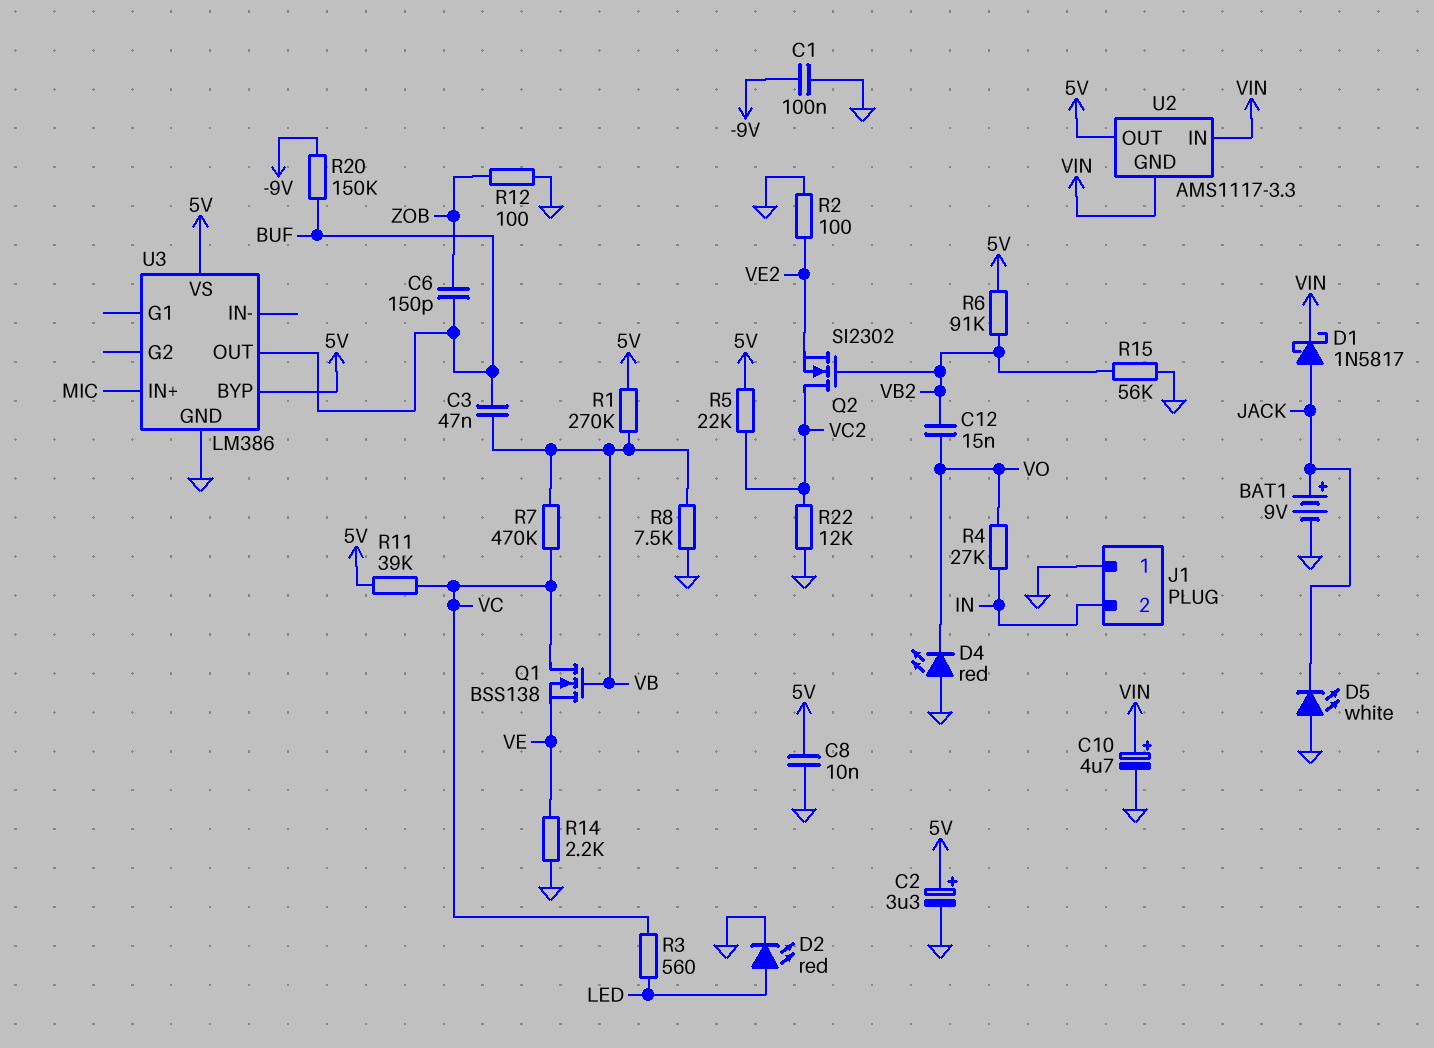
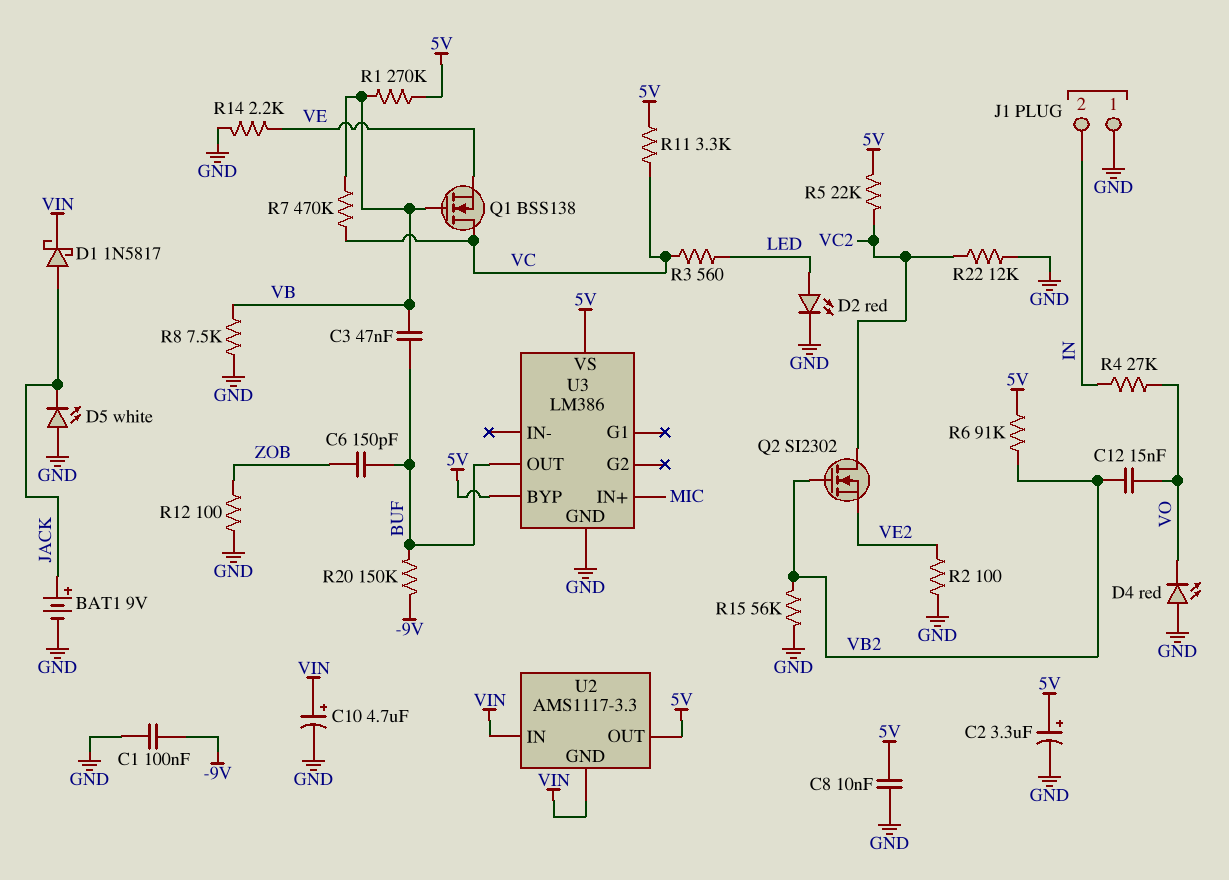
R11: 39k (5V, VC) -> 3.3k (5V, VC)

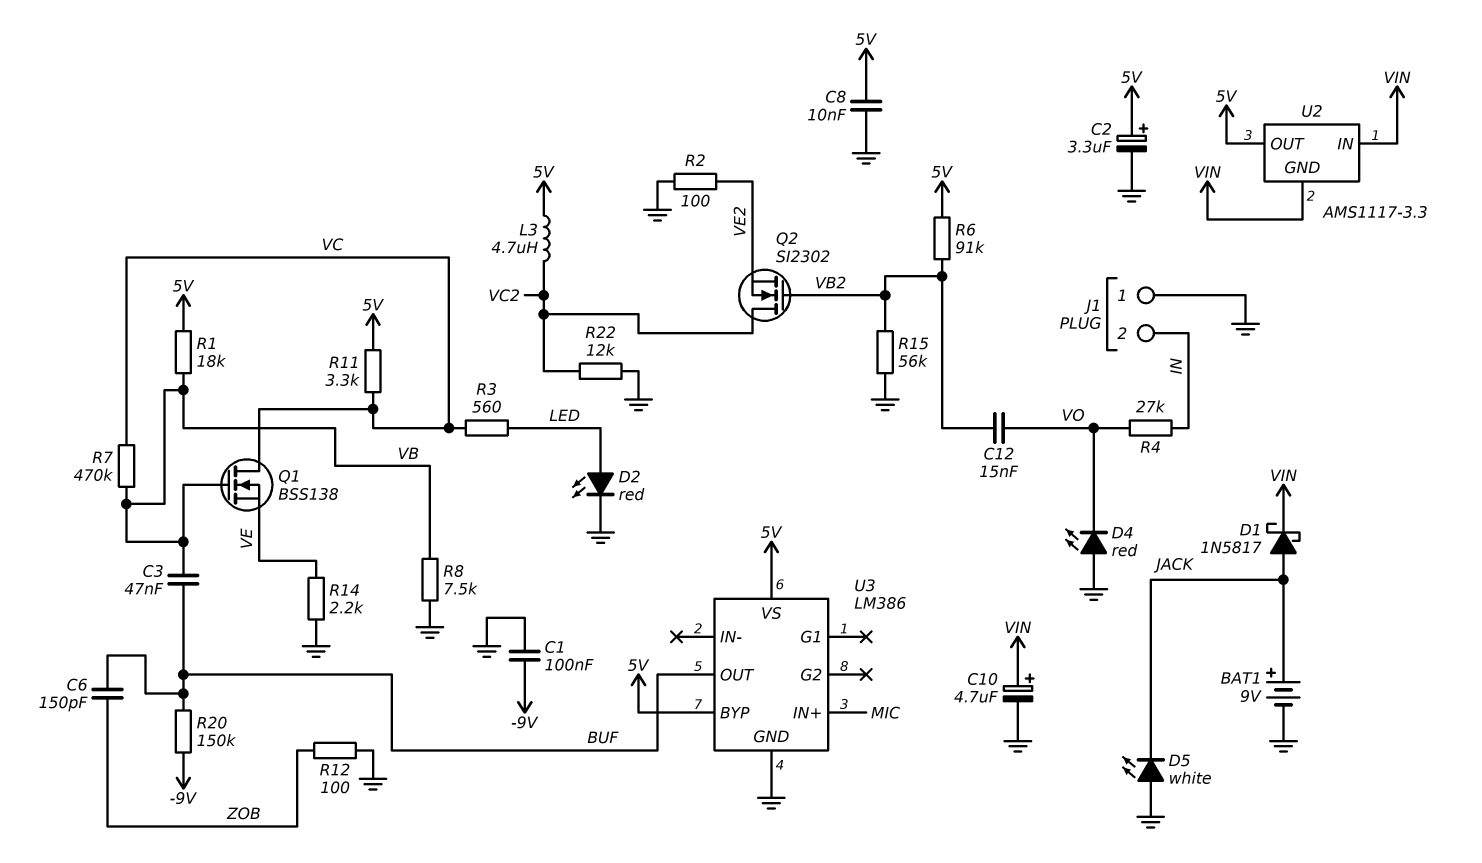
L3: none -> 4.7uH (5V, VC2)
R1: 270k (5V, VB) -> 18k (5V, VB)
R5: 22k (5V, VC2) -> none

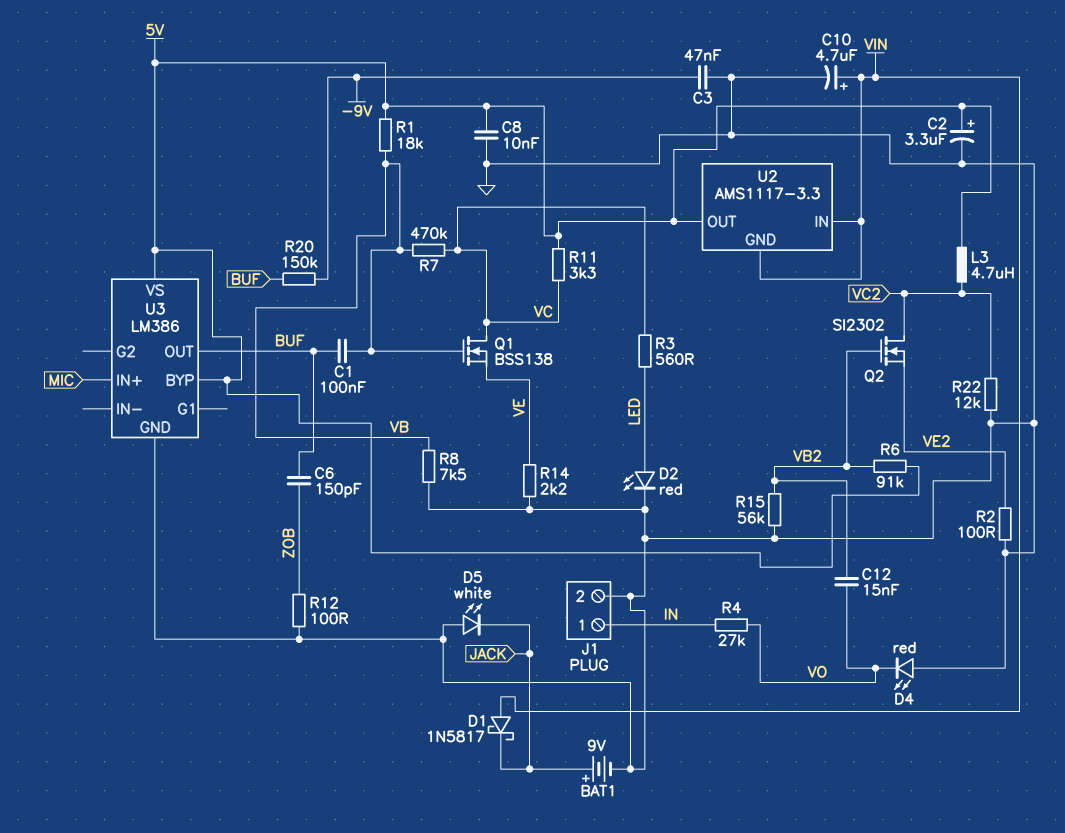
C1: 100nF (-9V, GND) -> 100nF (BUF, VB)
C3: 47nF (BUF, VB) -> 47nF (-9V, GND)
D1: schottky 1N5817 (A JACK, K VIN) -> schottky 1N5817 (A VIN, K JACK)
J1 pin 1: GND -> IN
J1 pin 2: IN -> GND

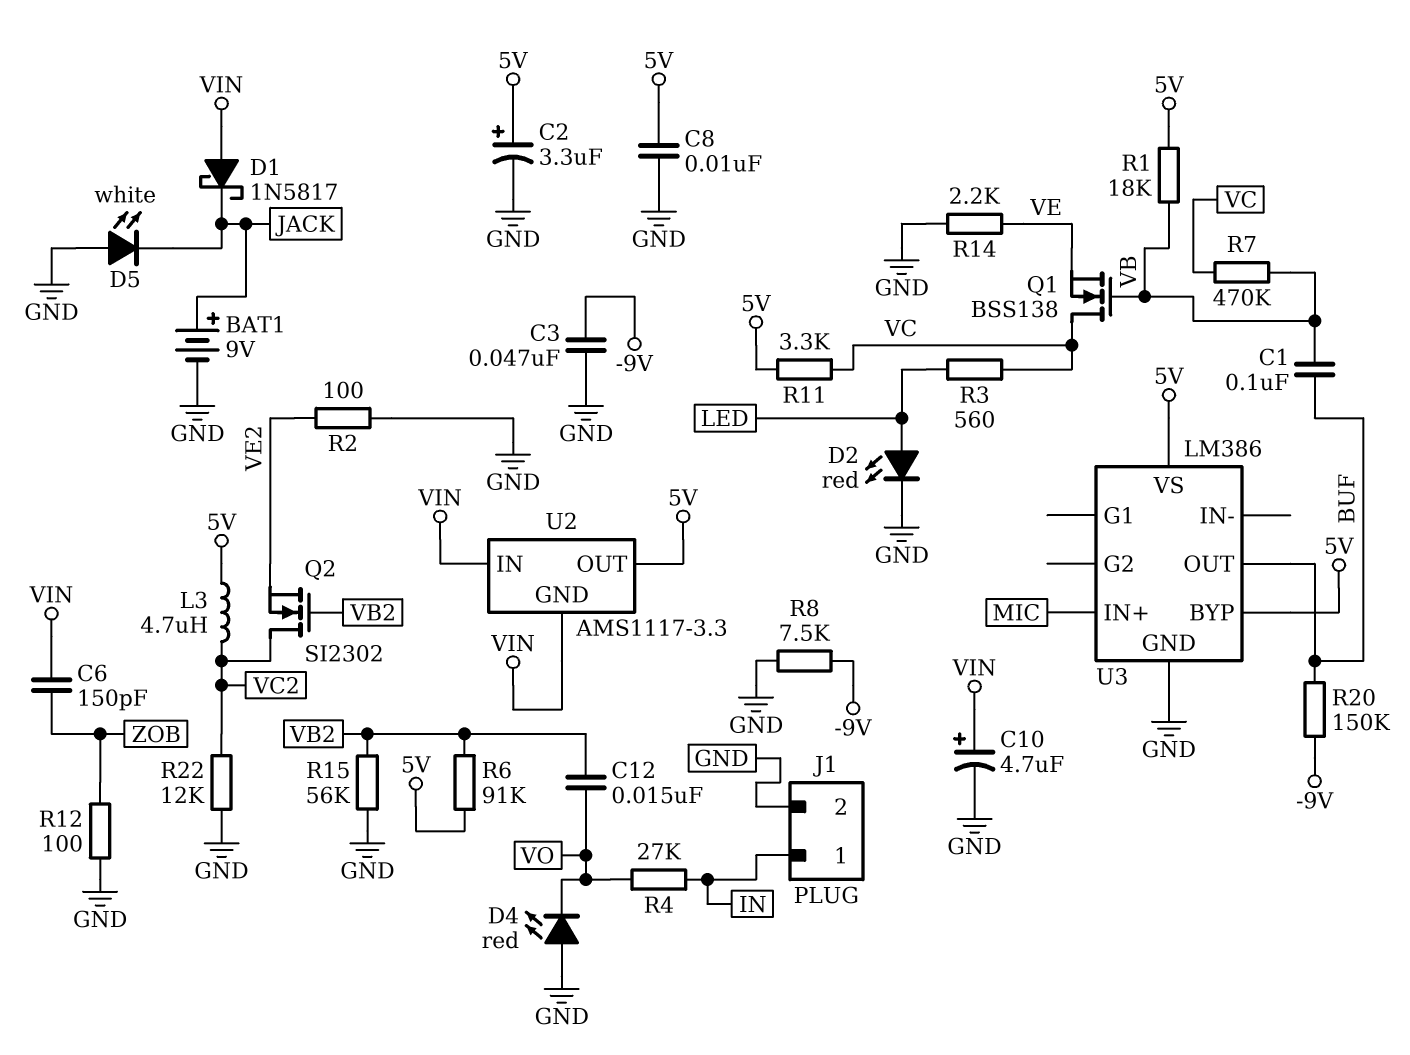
C6: 150pF (BUF, ZOB) -> 150pF (VIN, ZOB)
R8: 7.5k (GND, VB) -> 7.5k (-9V, GND)

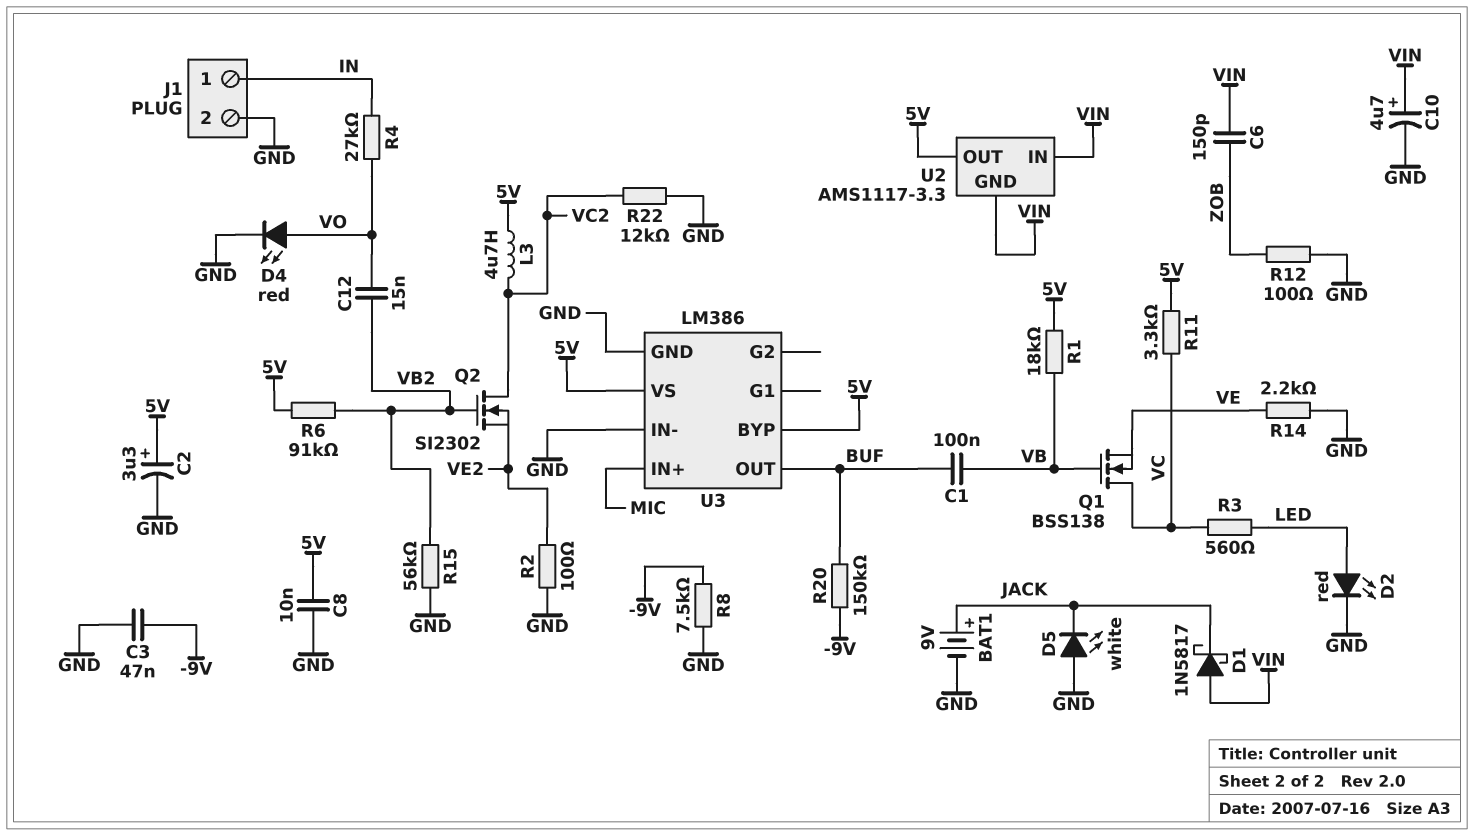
D4: LED red (A GND, K VO) -> LED red (A VO, K GND)
R7: 470k (VB, VC) -> none
U3 pin IN-: none -> GND

